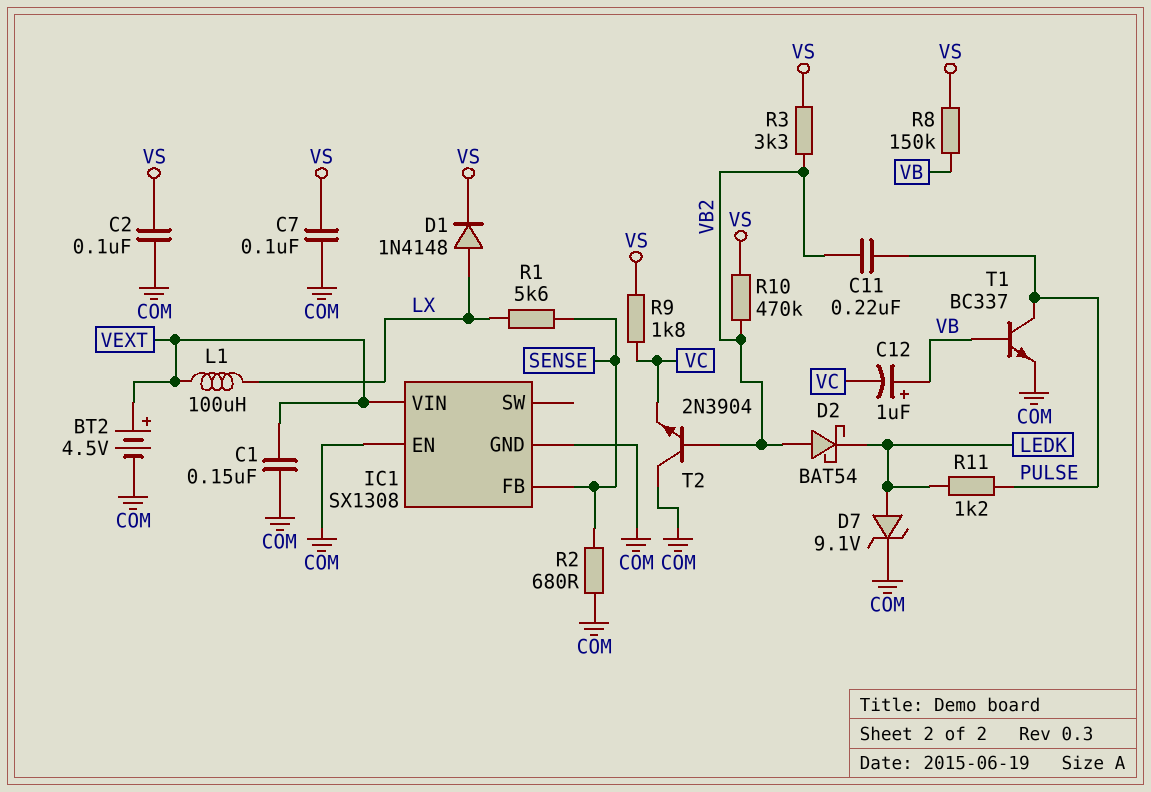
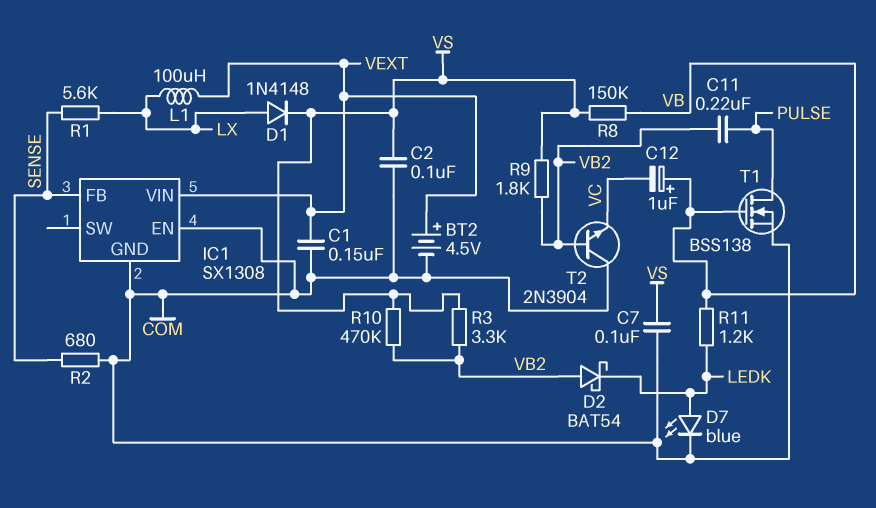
D7: zener 9.1V (A LEDK, K COM) -> LED blue (A LEDK, K COM)
R9: 1.8k (VC, VS) -> 1.8k (VB2, VS)
R11: 1.2k (LEDK, PULSE) -> 1.2k (LEDK, VB)
T1: NPN BC337 (B VB, C PULSE, E COM) -> NMOS BSS138 (G VB, D PULSE, S COM)

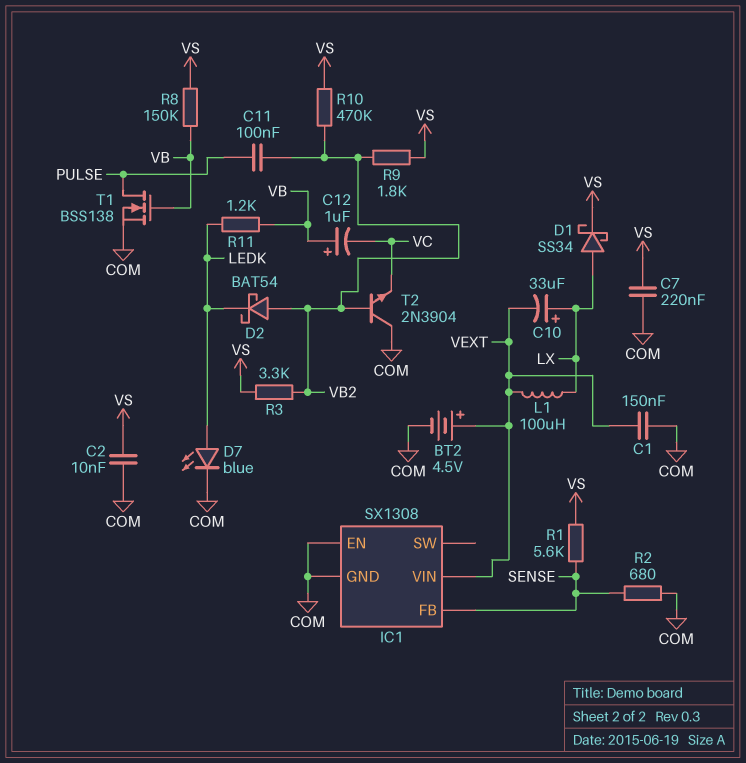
C2: 100nF (COM, VS) -> 10nF (COM, VS)
C7: 100nF (COM, VS) -> 220nF (COM, VS)
C10: none -> 33uF (plus LX, minus VEXT)
C11: 220nF (PULSE, VB2) -> 100nF (PULSE, VB2)
D1: diode 1N4148 (A LX, K VS) -> schottky SS34 (A LX, K VS)
R1: 5.6k (LX, SENSE) -> 5.6k (SENSE, VS)

